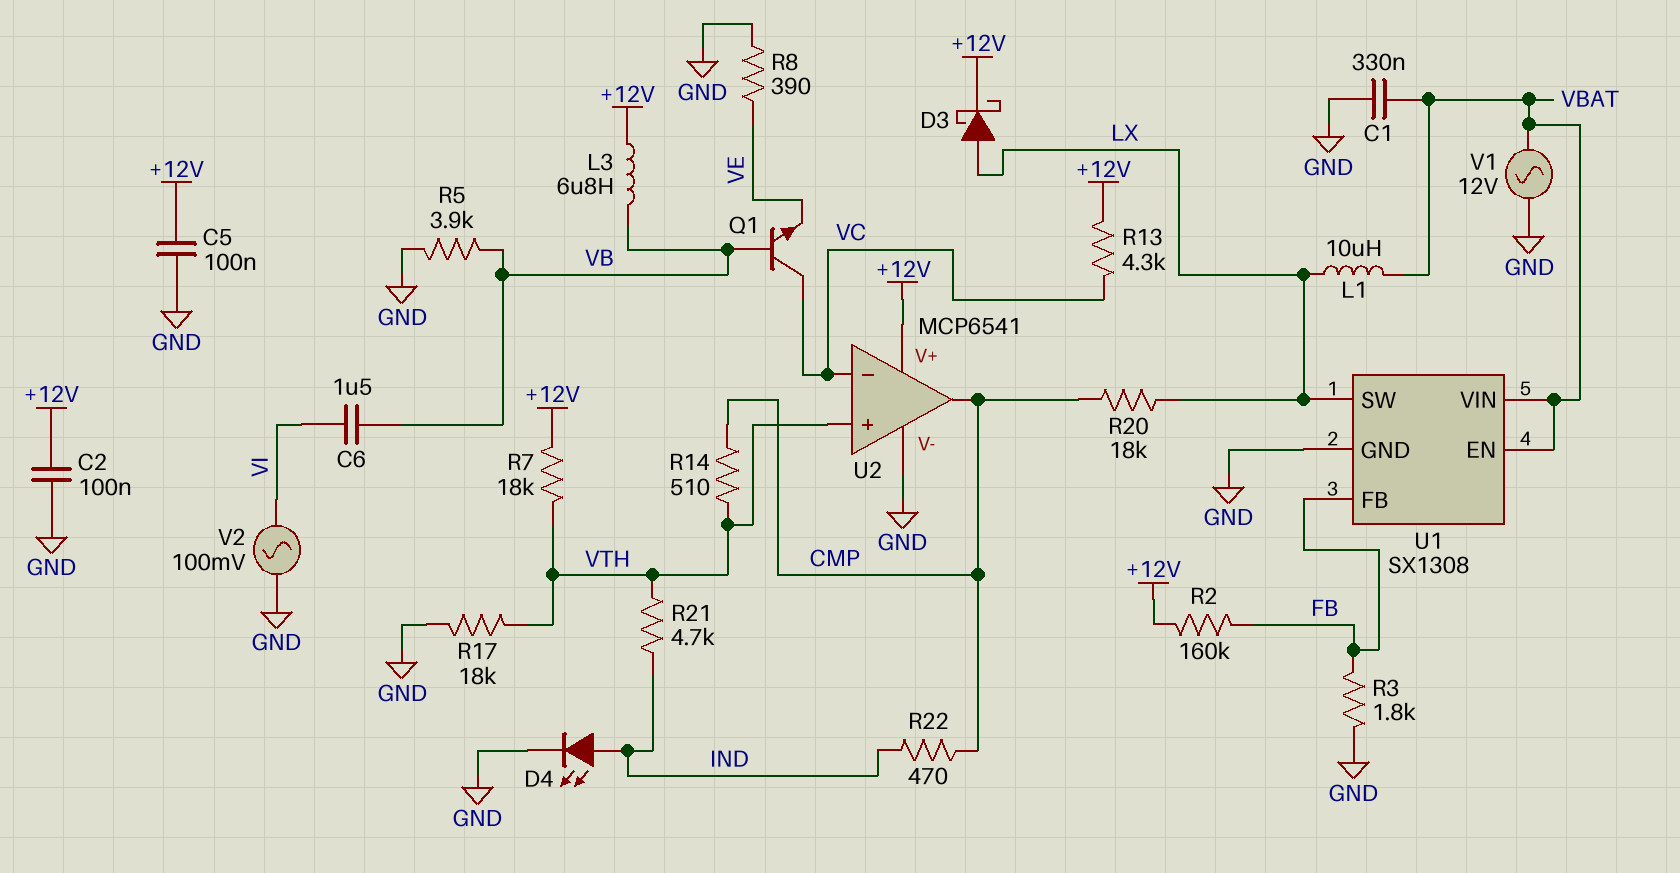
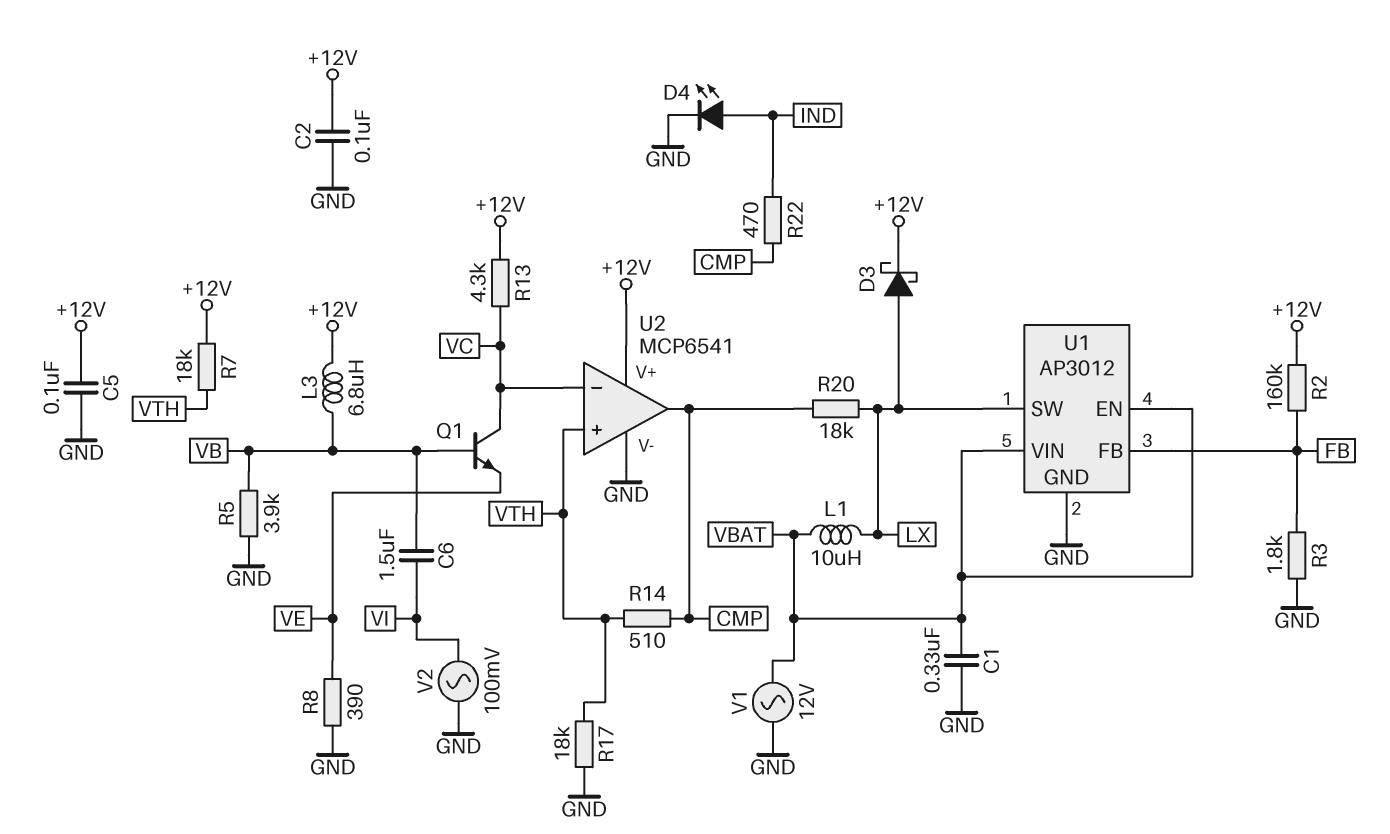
R21: 4.7k (IND, VTH) -> none
U1: SX1308 -> AP3012

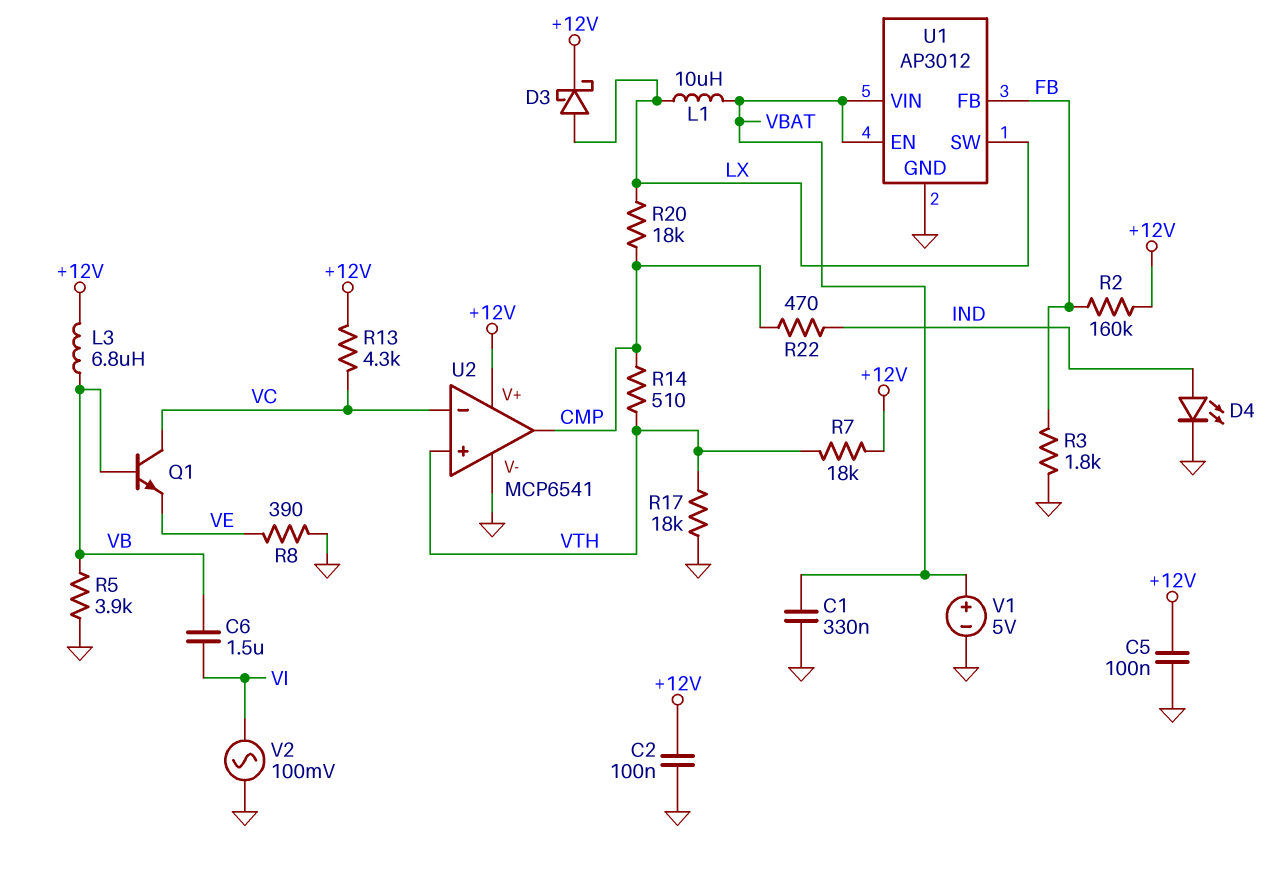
V1: AC 12V (GND, VBAT) -> 5V (plus VBAT, minus GND)

